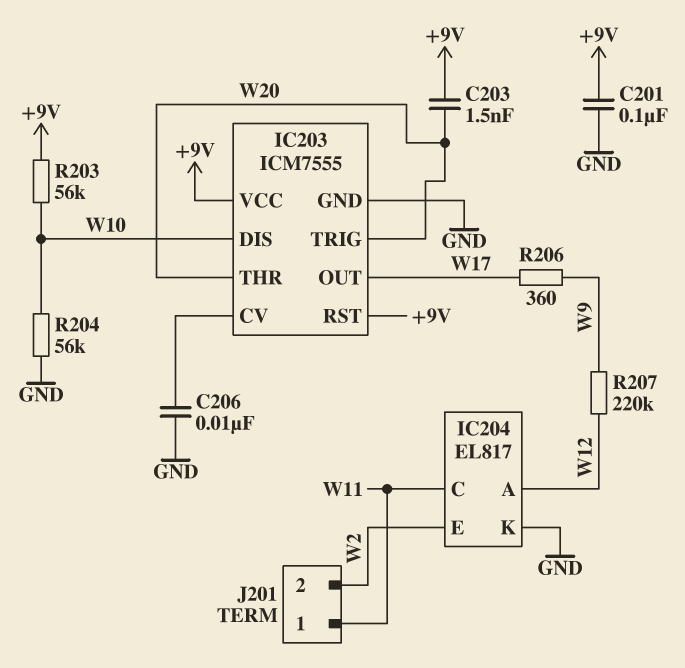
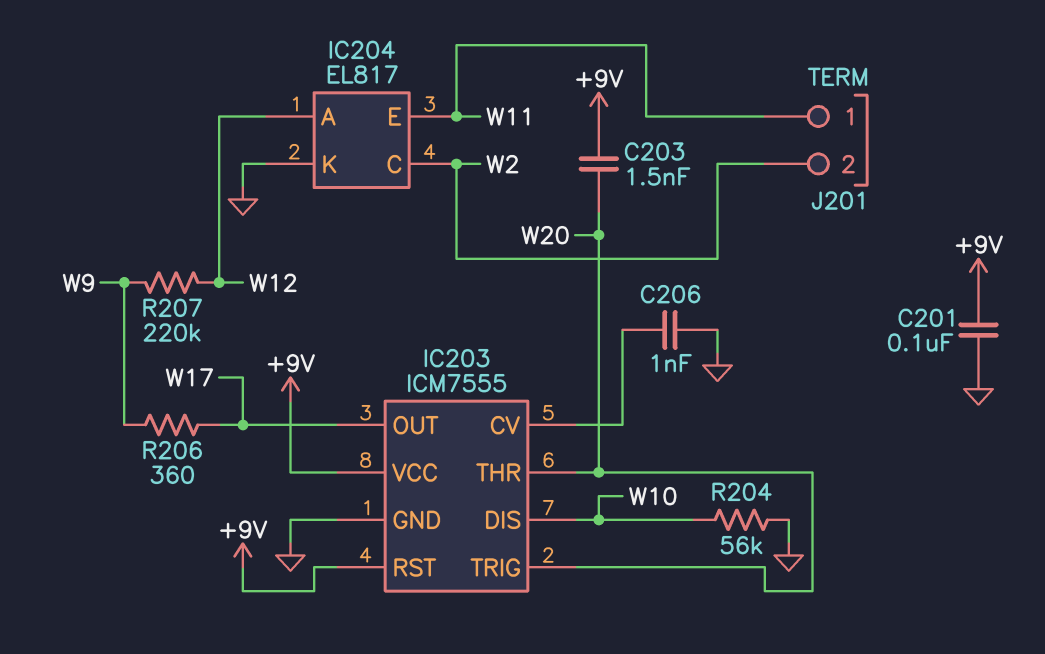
C206: 10nF (GND, IC203/CV) -> 1nF (GND, IC203/CV)
IC204 pin C: W11 -> W2
IC204 pin E: W2 -> W11
R203: 56k (+9V, W10) -> none

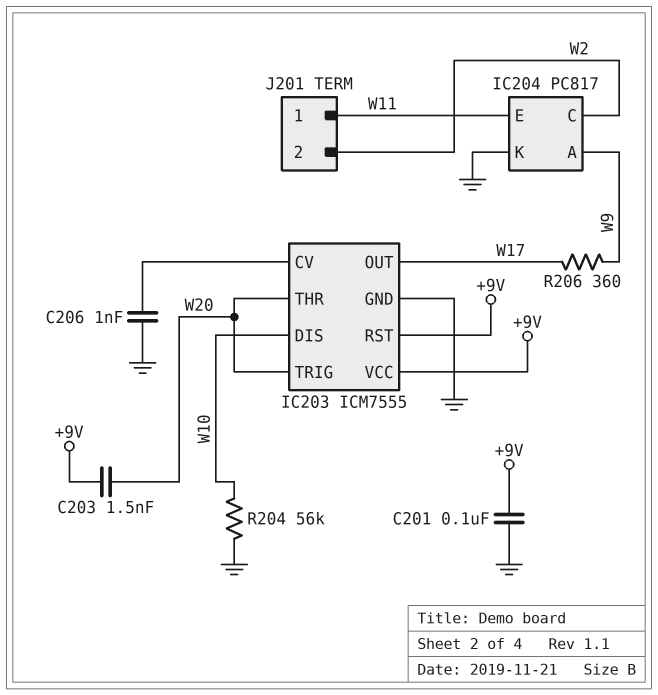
IC204: EL817 -> PC817
IC204 pin A: W12 -> W9
R207: 220k (W9, W12) -> none

